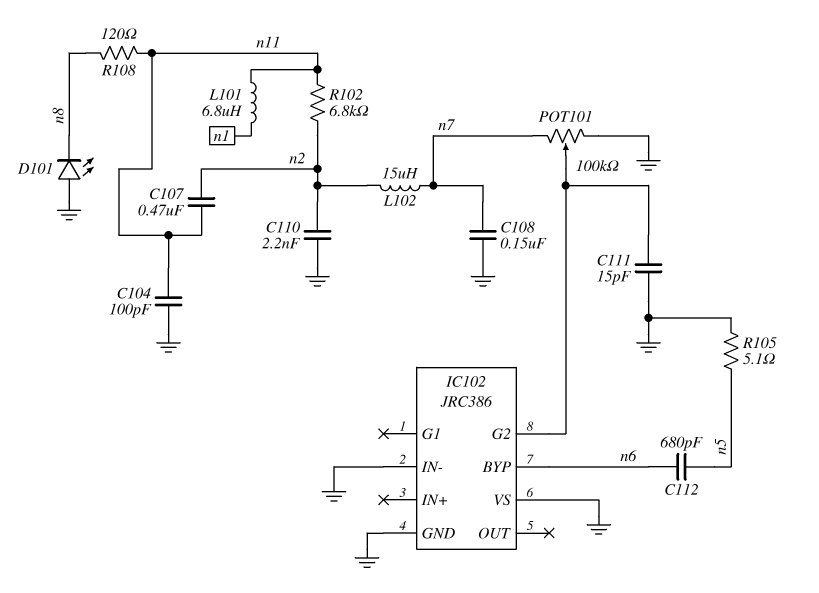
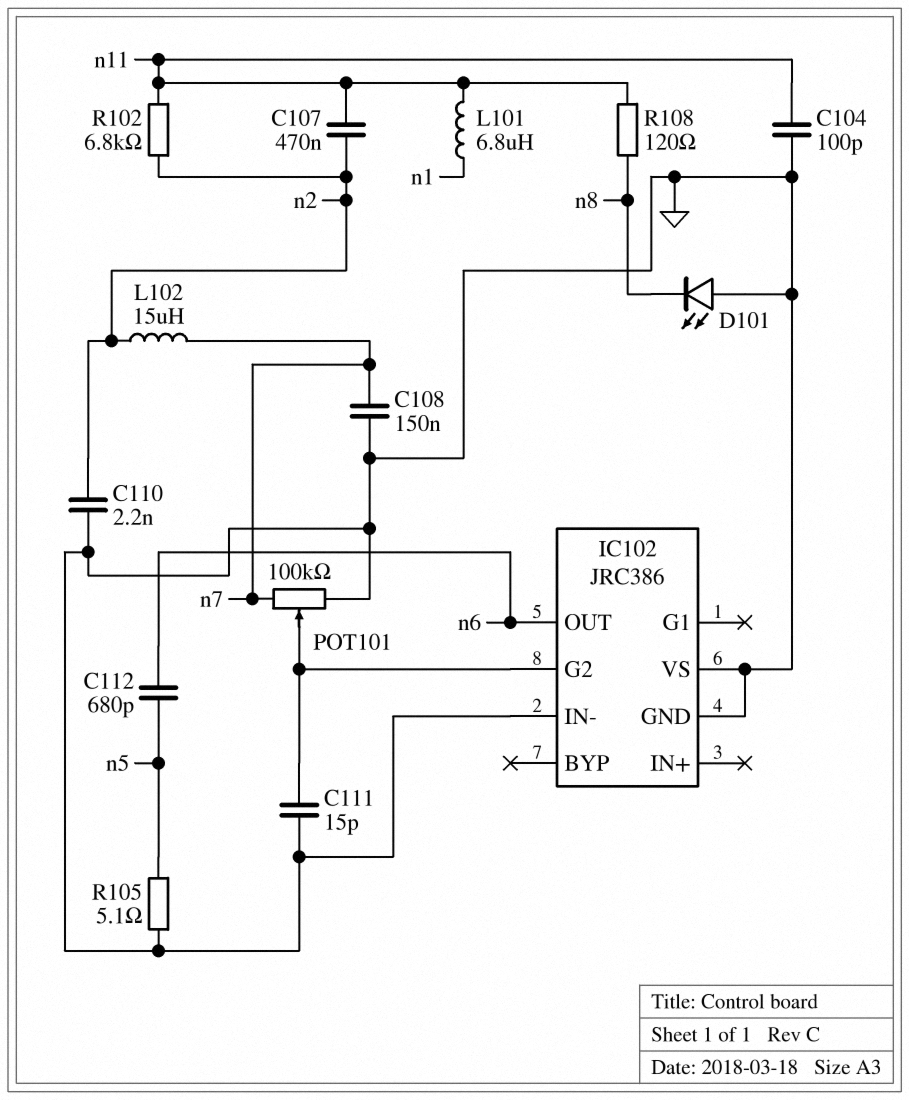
IC102 pin BYP: n6 -> none
IC102 pin OUT: none -> n6

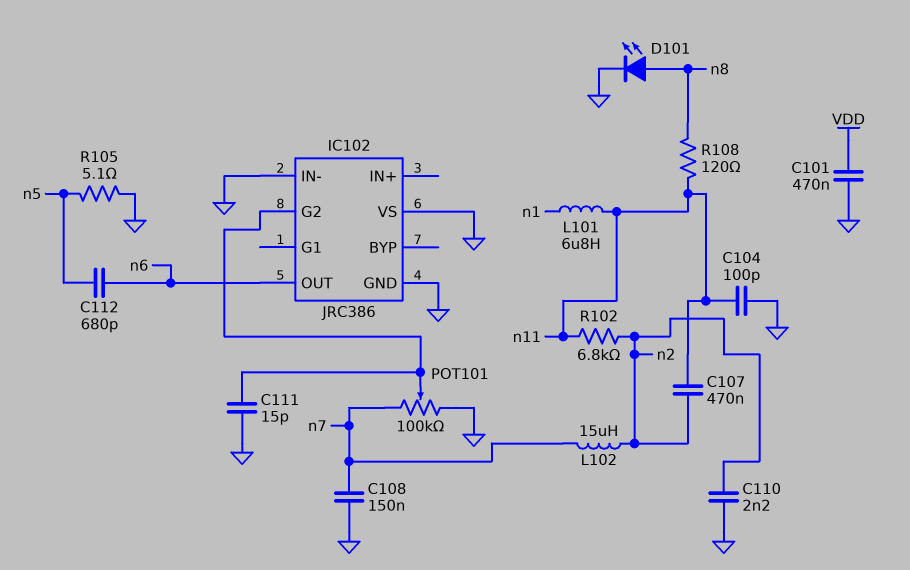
C101: none -> 470nF (GND, VDD)
D101: LED (A GND, K n8) -> LED (A n8, K GND)

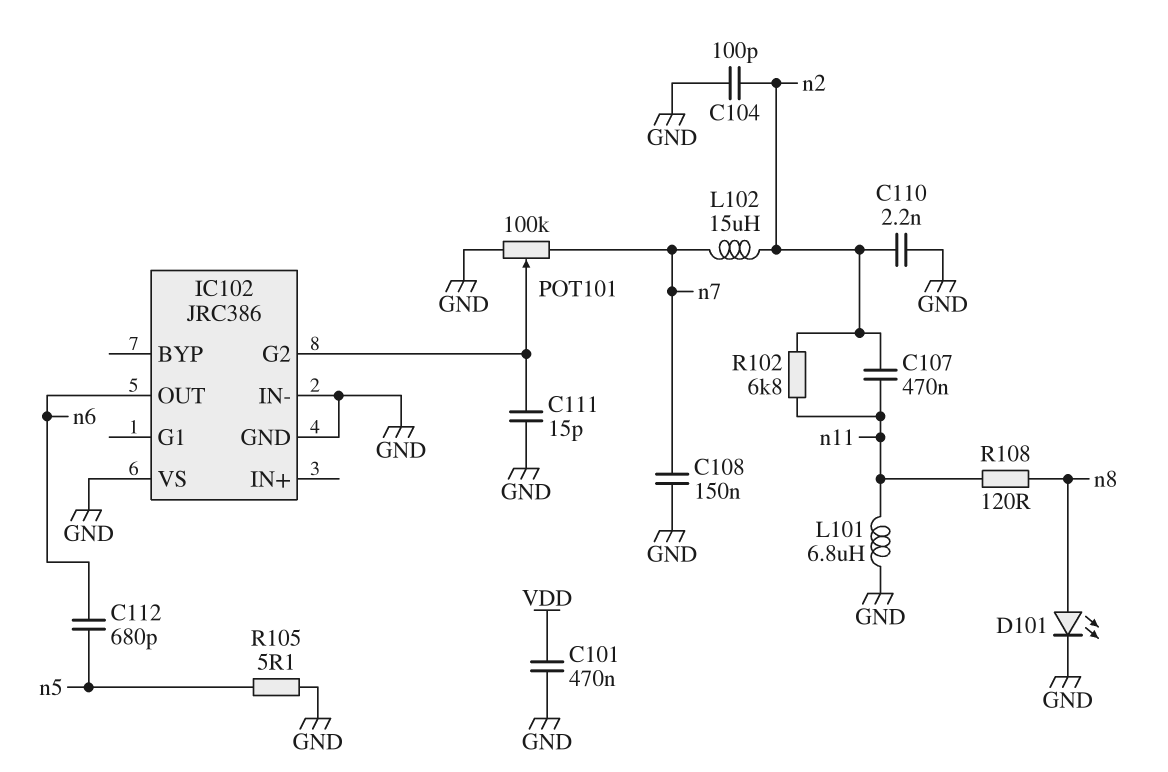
C104: 100pF (GND, n11) -> 100pF (GND, n2)
L101: 6.8uH (n1, n11) -> 6.8uH (GND, n11)

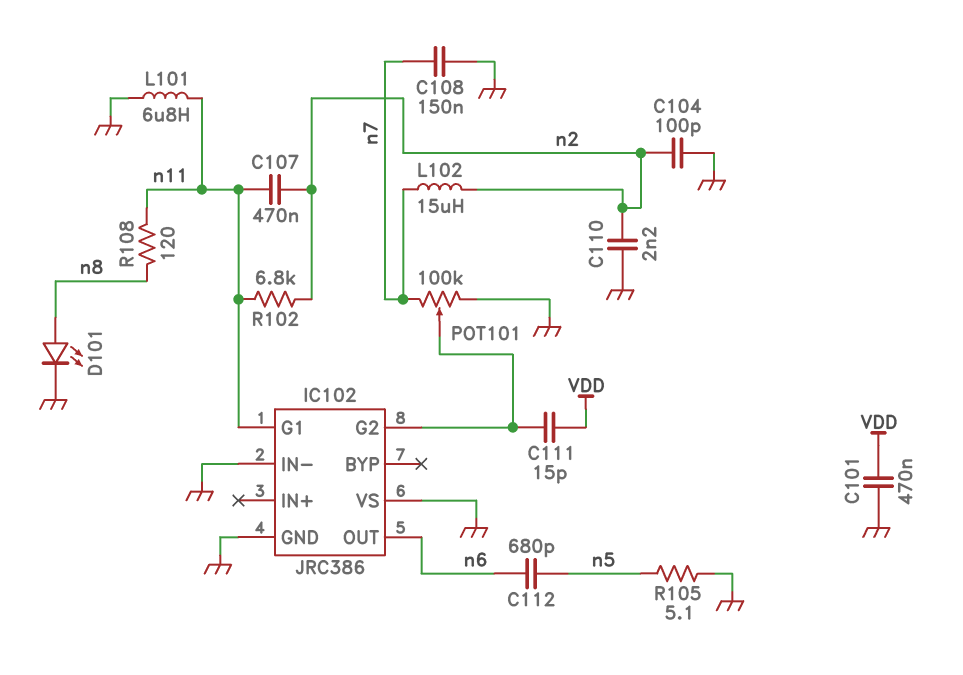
C111: 15pF (GND, IC102/G2) -> 15pF (IC102/G2, VDD)
IC102 pin G1: none -> n11

